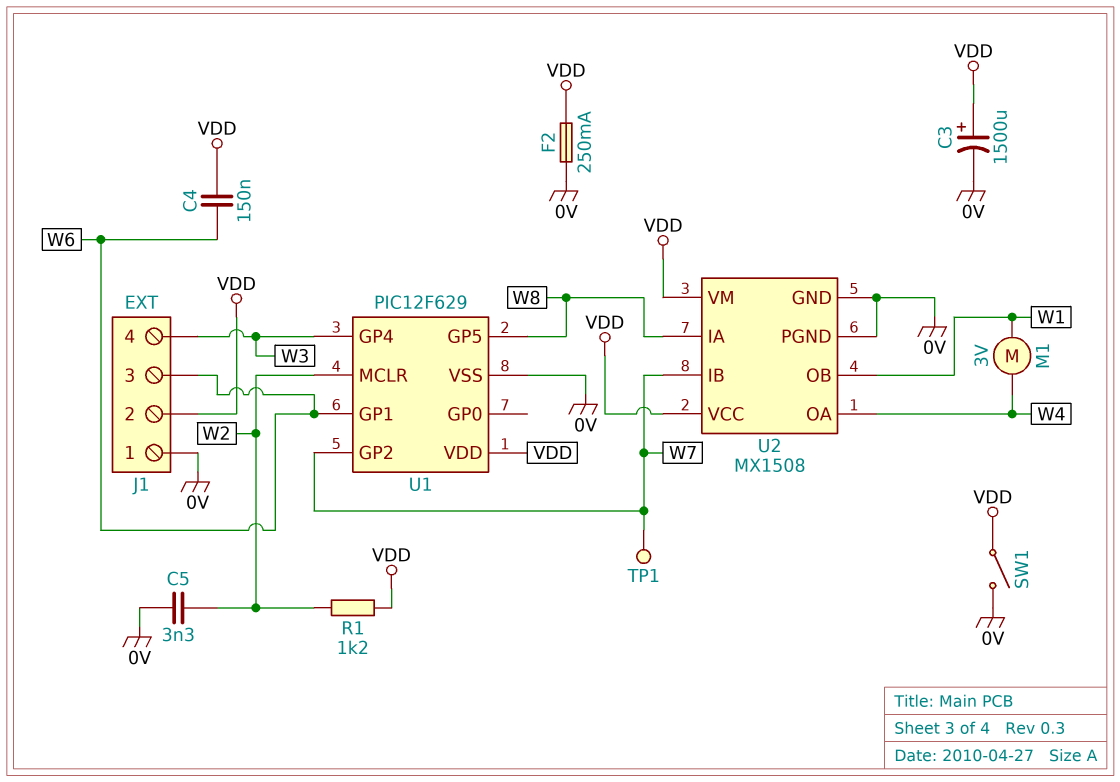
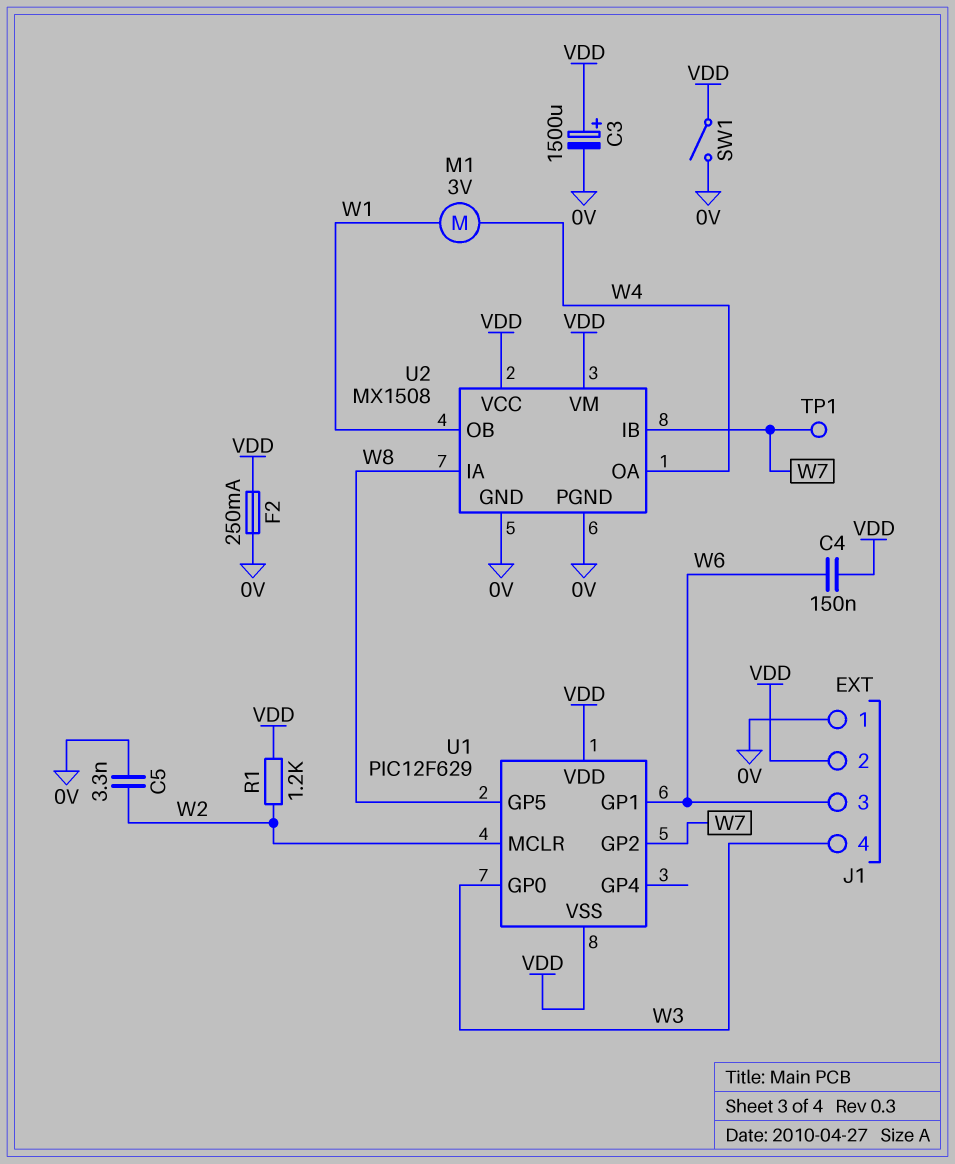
U1 pin GP0: none -> W3
U1 pin GP4: W3 -> none
U1 pin VSS: 0V -> VDD

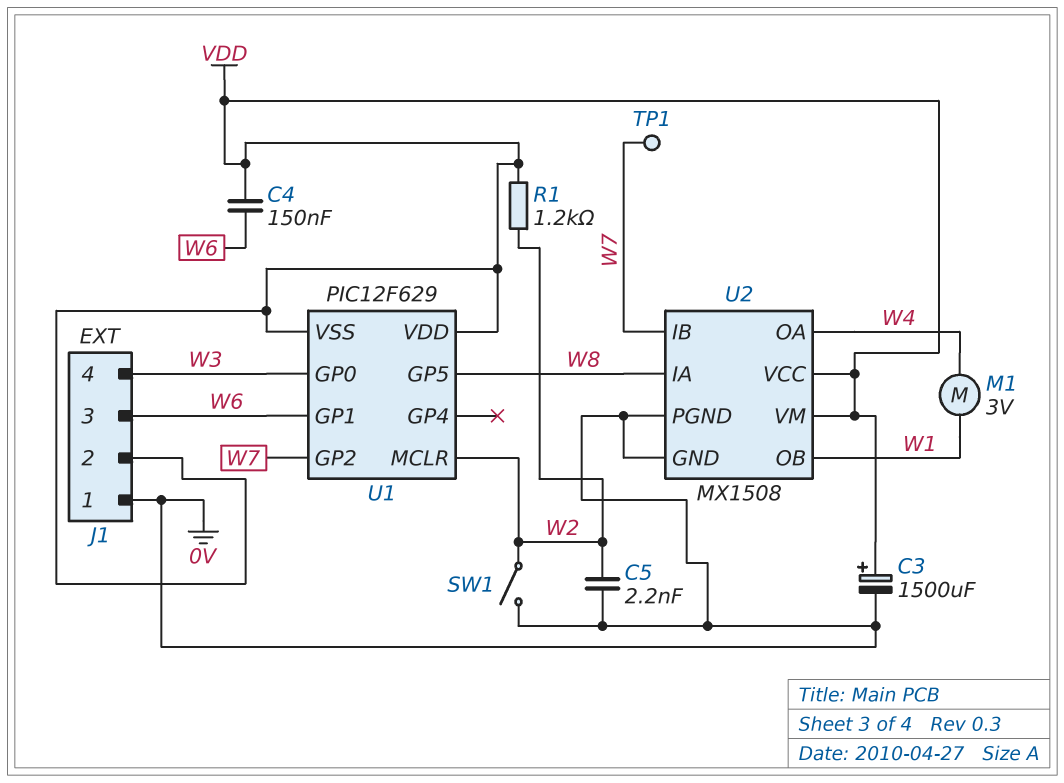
C5: 3.3nF (0V, W2) -> 2.2nF (0V, W2)
F2: 250mA (0V, VDD) -> none
SW1: switch (0V, VDD) -> switch (0V, W2)

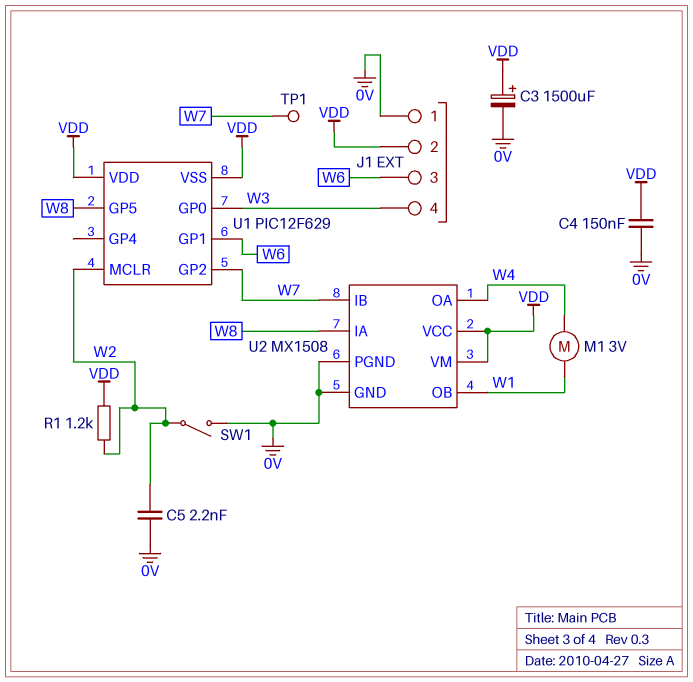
C4: 150nF (VDD, W6) -> 150nF (0V, VDD)

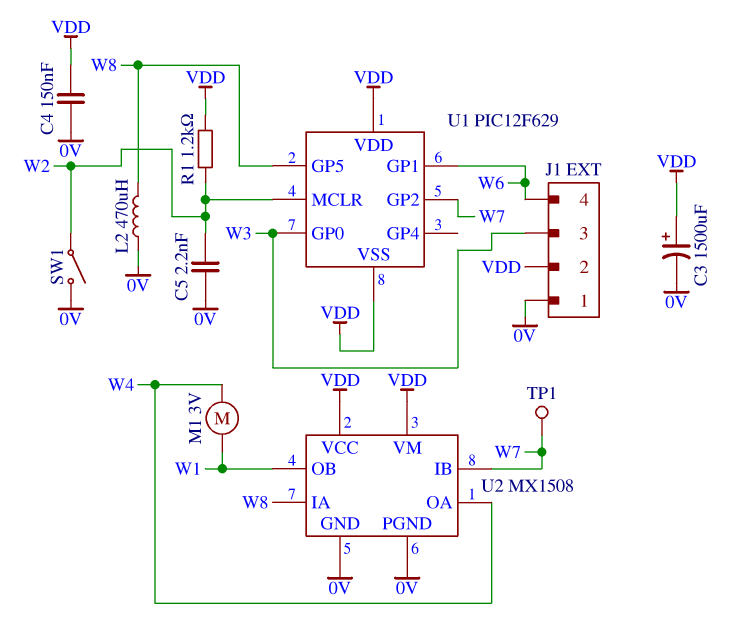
J1 pin 3: W6 -> W3
J1 pin 4: W3 -> W6
L2: none -> 470uH (0V, W8)

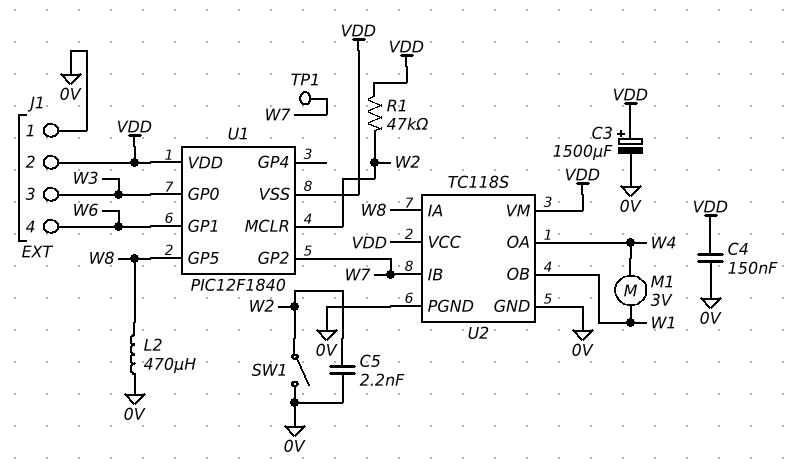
R1: 1.2k (VDD, W2) -> 47k (VDD, W2)
U1: PIC12F629 -> PIC12F1840
U2: MX1508 -> TC118S

